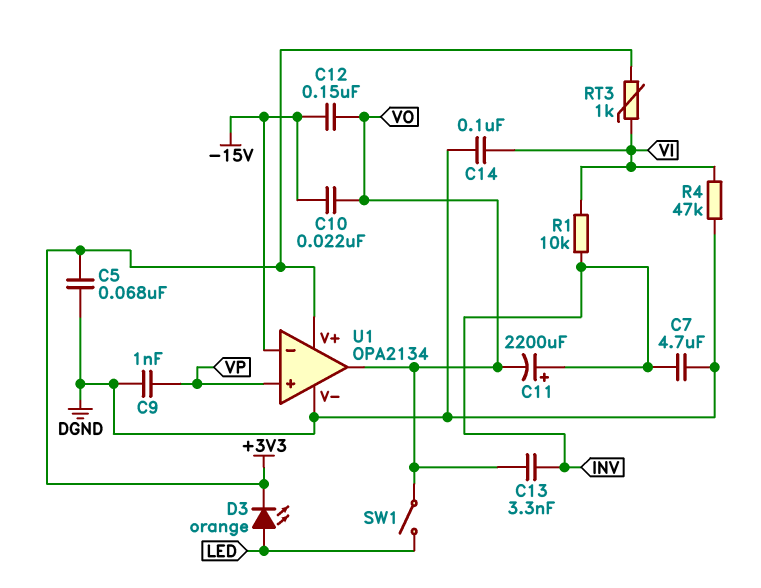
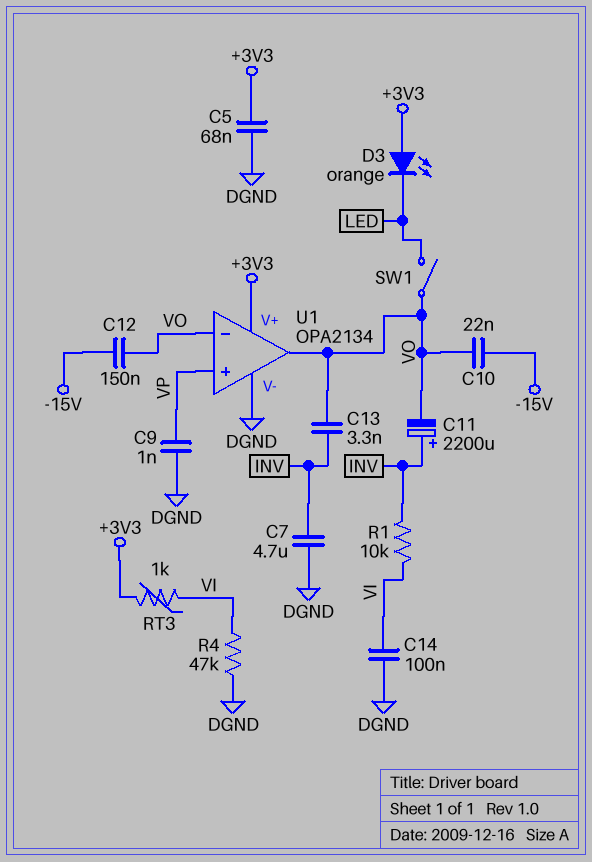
D3: LED orange (A LED, K +3V3) -> LED orange (A +3V3, K LED)
U1 pin in-: -15V -> VO

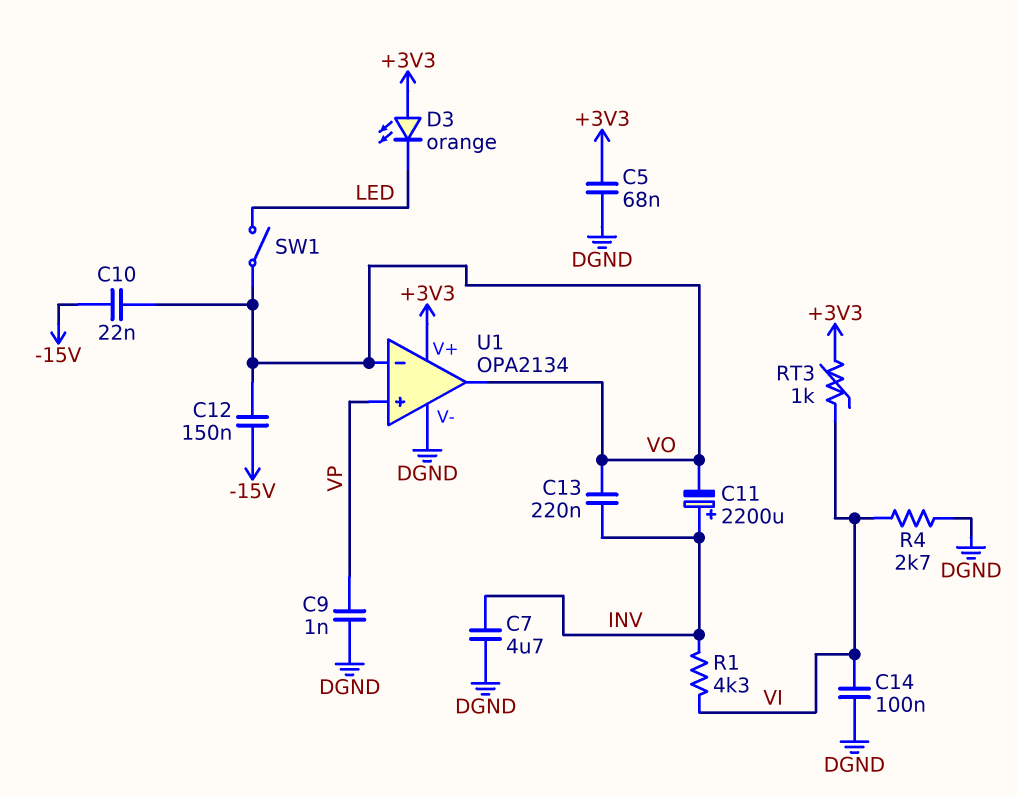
C13: 3.3nF (INV, VO) -> 220nF (INV, VO)
R1: 10k (INV, VI) -> 4.3k (INV, VI)
R4: 47k (DGND, VI) -> 2.7k (DGND, VI)

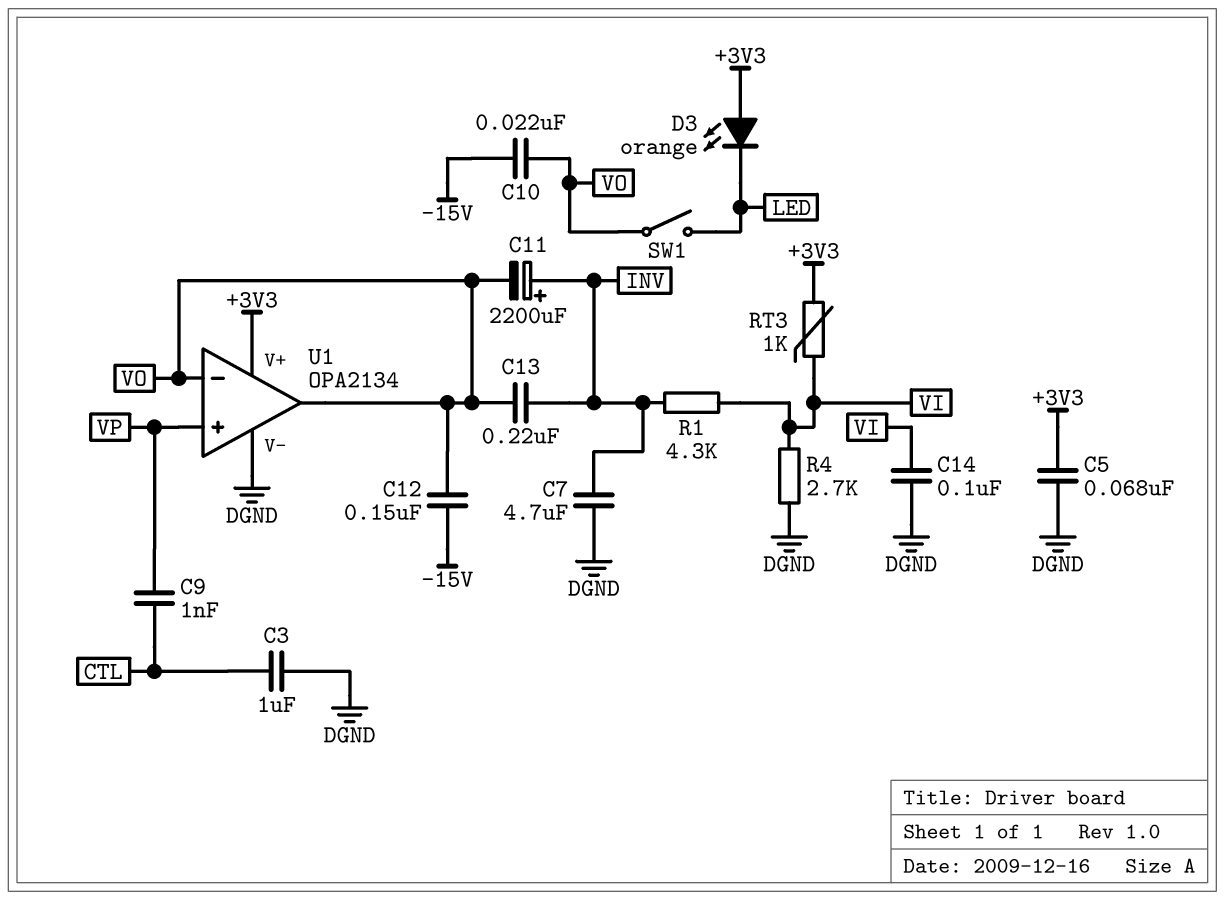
C3: none -> 1uF (CTL, DGND)
C9: 1nF (DGND, VP) -> 1nF (CTL, VP)

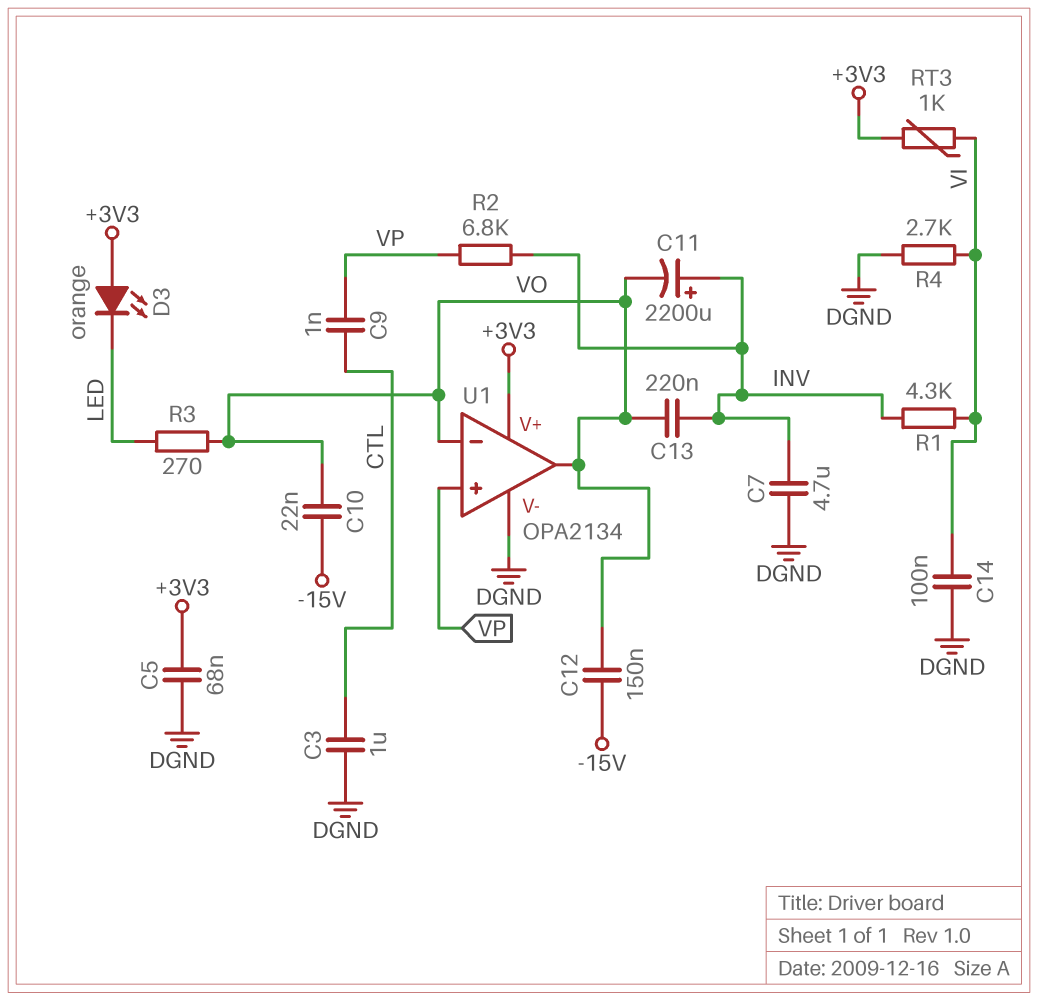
R2: none -> 6.8k (INV, VP)
R3: none -> 270 (LED, VO)
SW1: switch (LED, VO) -> none

